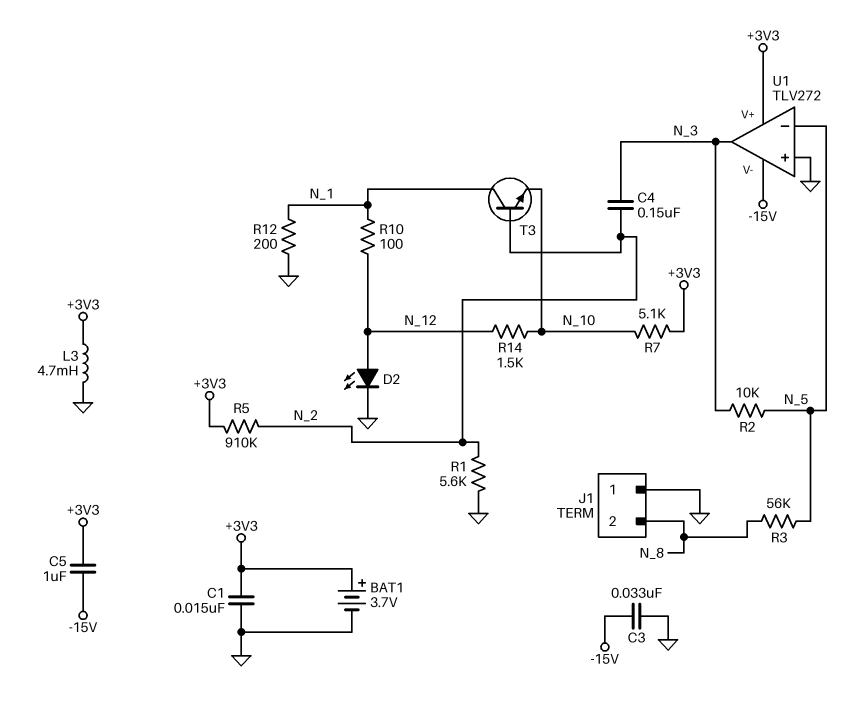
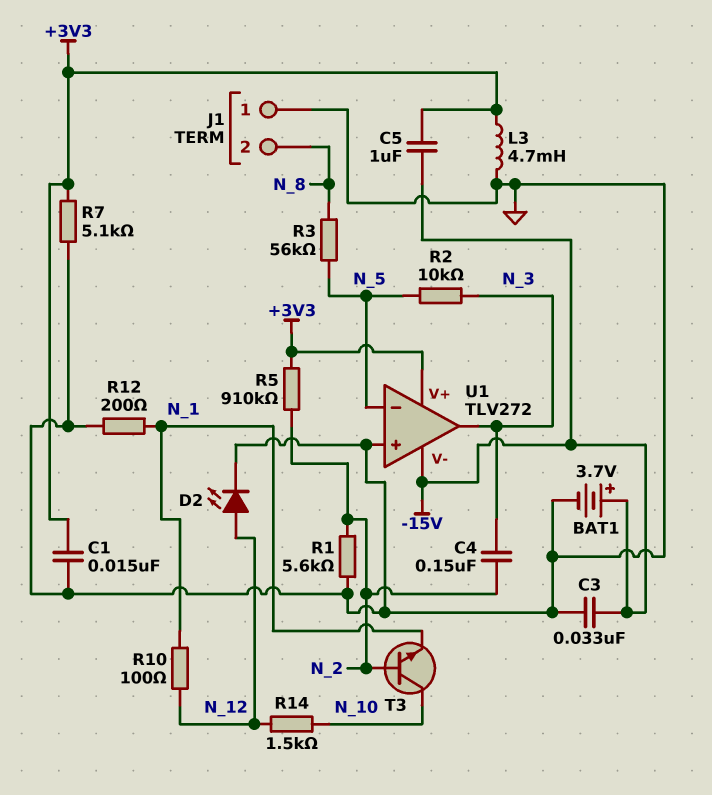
BAT1: 3.7V (plus +3V3, minus GND) -> 3.7V (plus -15V, minus GND)
R7: 5.1k (+3V3, N_10) -> 5.1k (+3V3, GND)
T3: NPN (B N_2, C N_1, E N_10) -> NPN (B N_2, C N_10, E N_1)

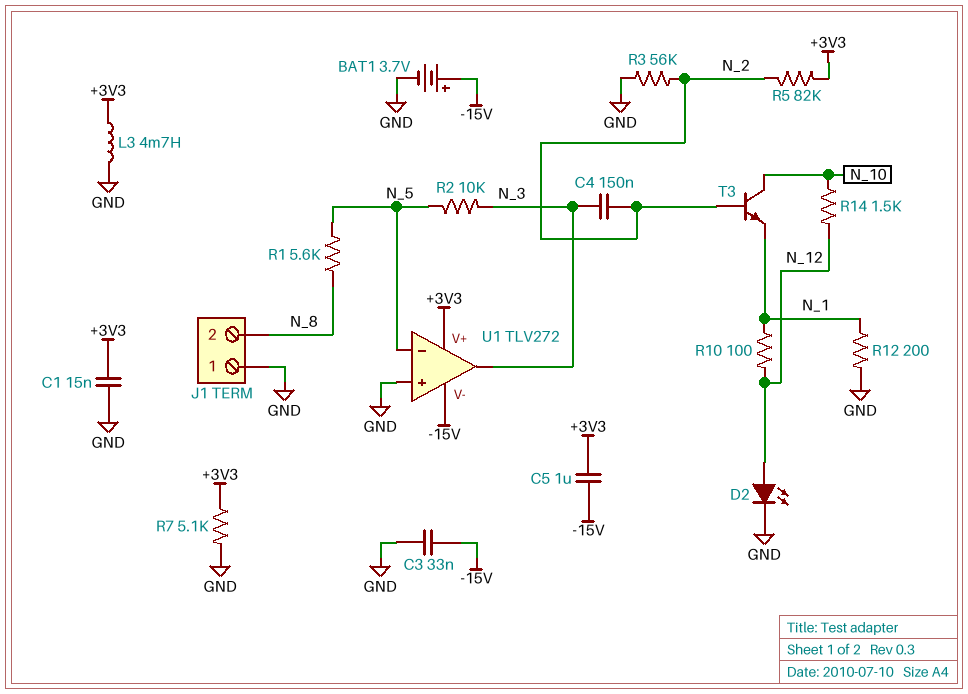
R1: 5.6k (GND, N_2) -> 5.6k (N_5, N_8)
R3: 56k (N_5, N_8) -> 56k (GND, N_2)
R5: 910k (+3V3, N_2) -> 82k (+3V3, N_2)

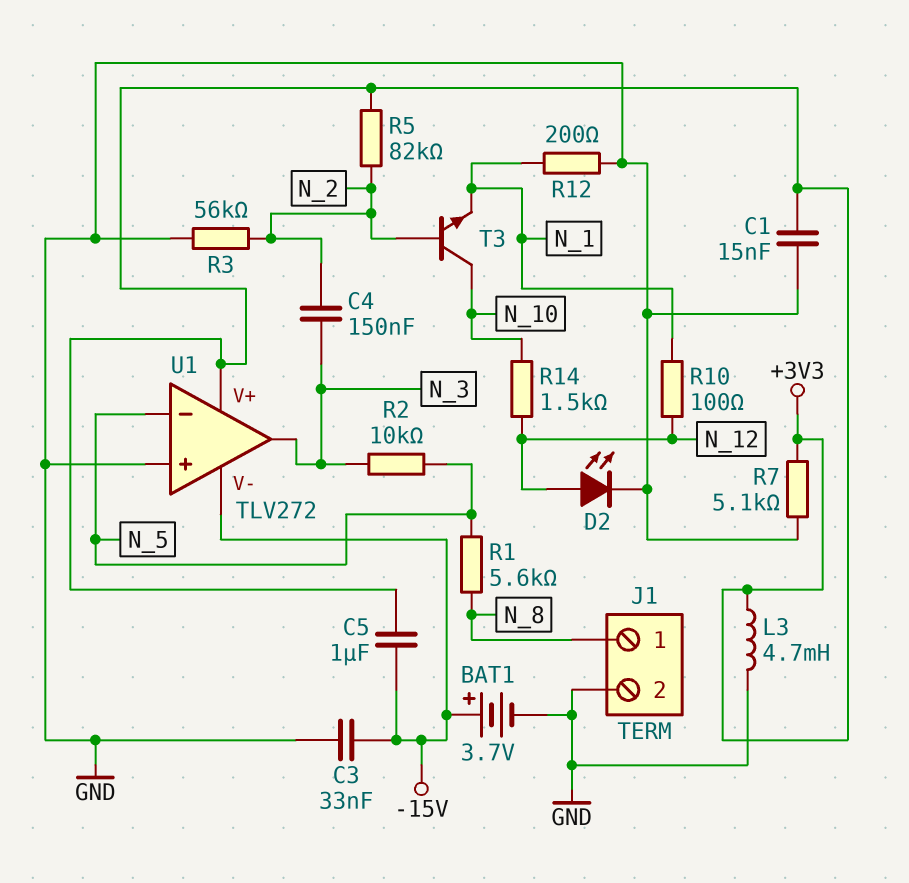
J1 pin 1: GND -> N_8
J1 pin 2: N_8 -> GND

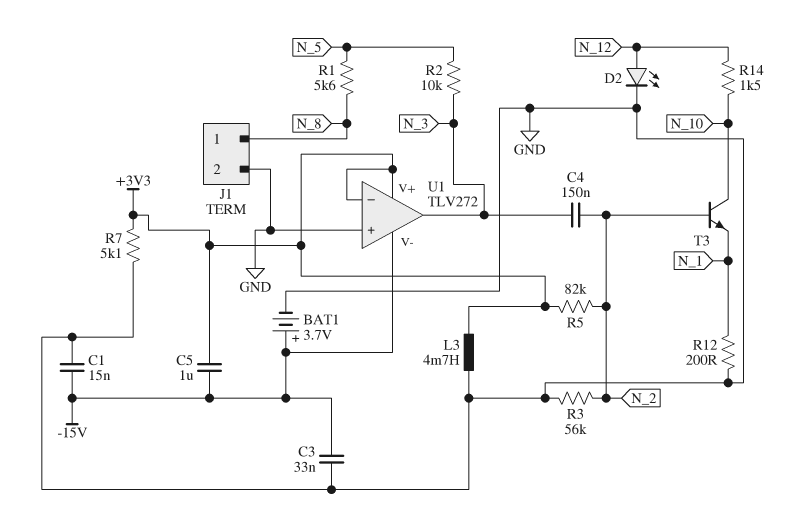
C1: 15nF (+3V3, GND) -> 15nF (-15V, GND)
R10: 100 (N_1, N_12) -> none
U1 pin in-: N_5 -> +3V3

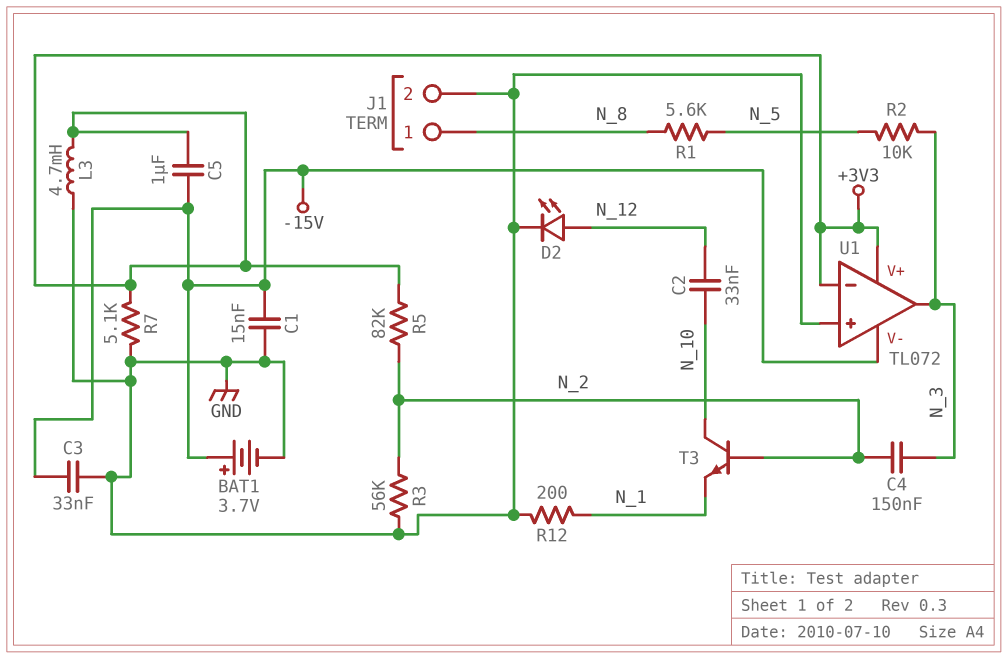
C2: none -> 33nF (N_10, N_12)
R14: 1.5k (N_10, N_12) -> none
U1: TLV272 -> TL072

